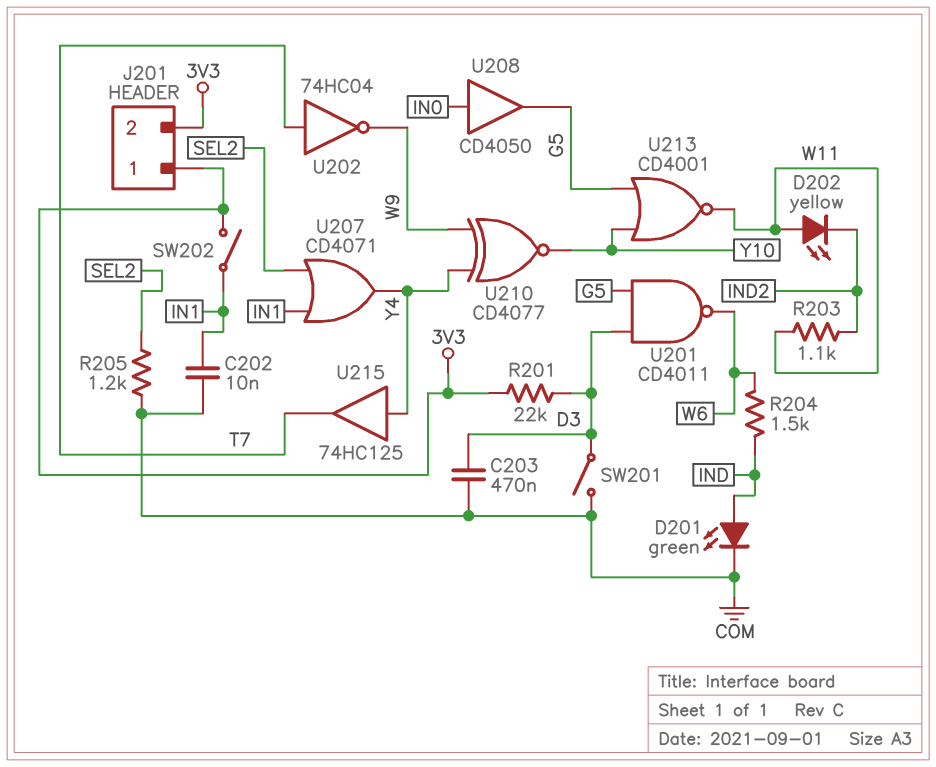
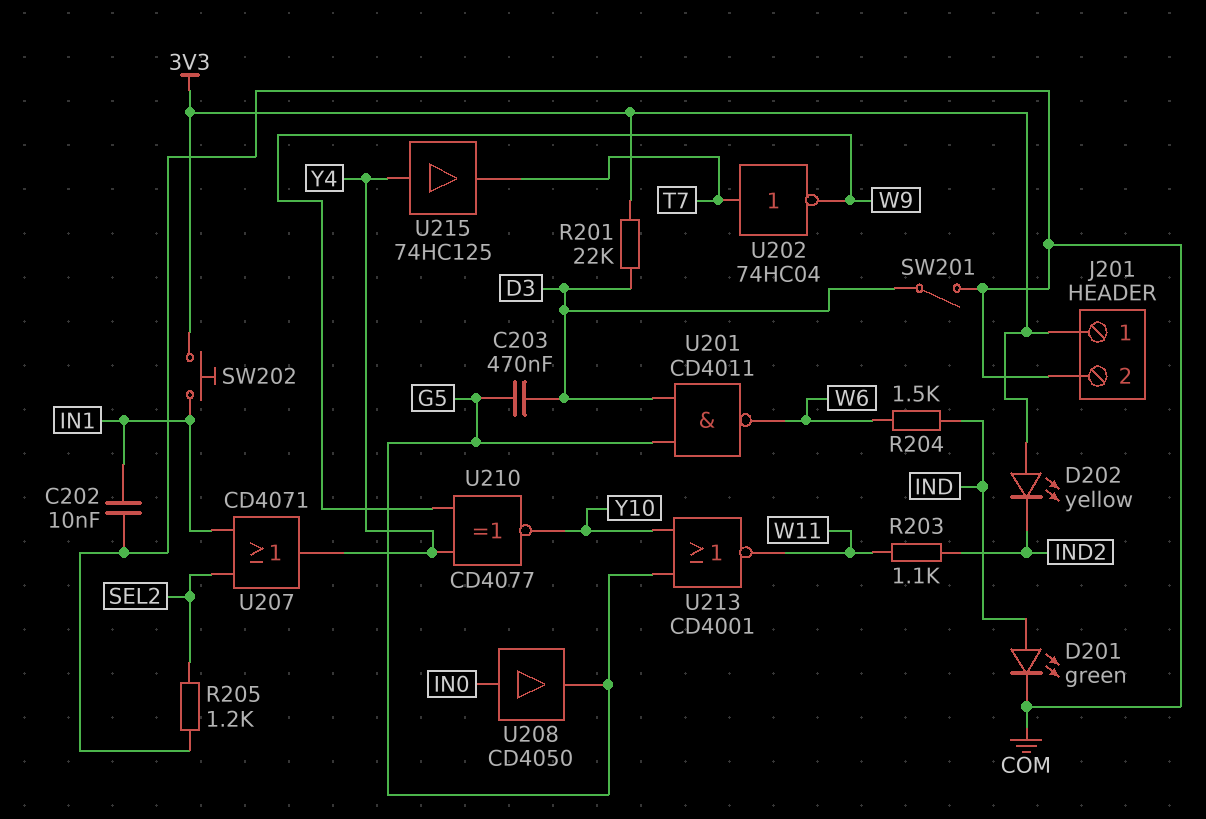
C203: 470nF (COM, D3) -> 470nF (D3, G5)
D202: LED yellow (A W11, K IND2) -> LED yellow (A 3V3, K IND2)
J201 pin 2: 3V3 -> COM
SW202: switch (3V3, IN1) -> button (3V3, IN1)

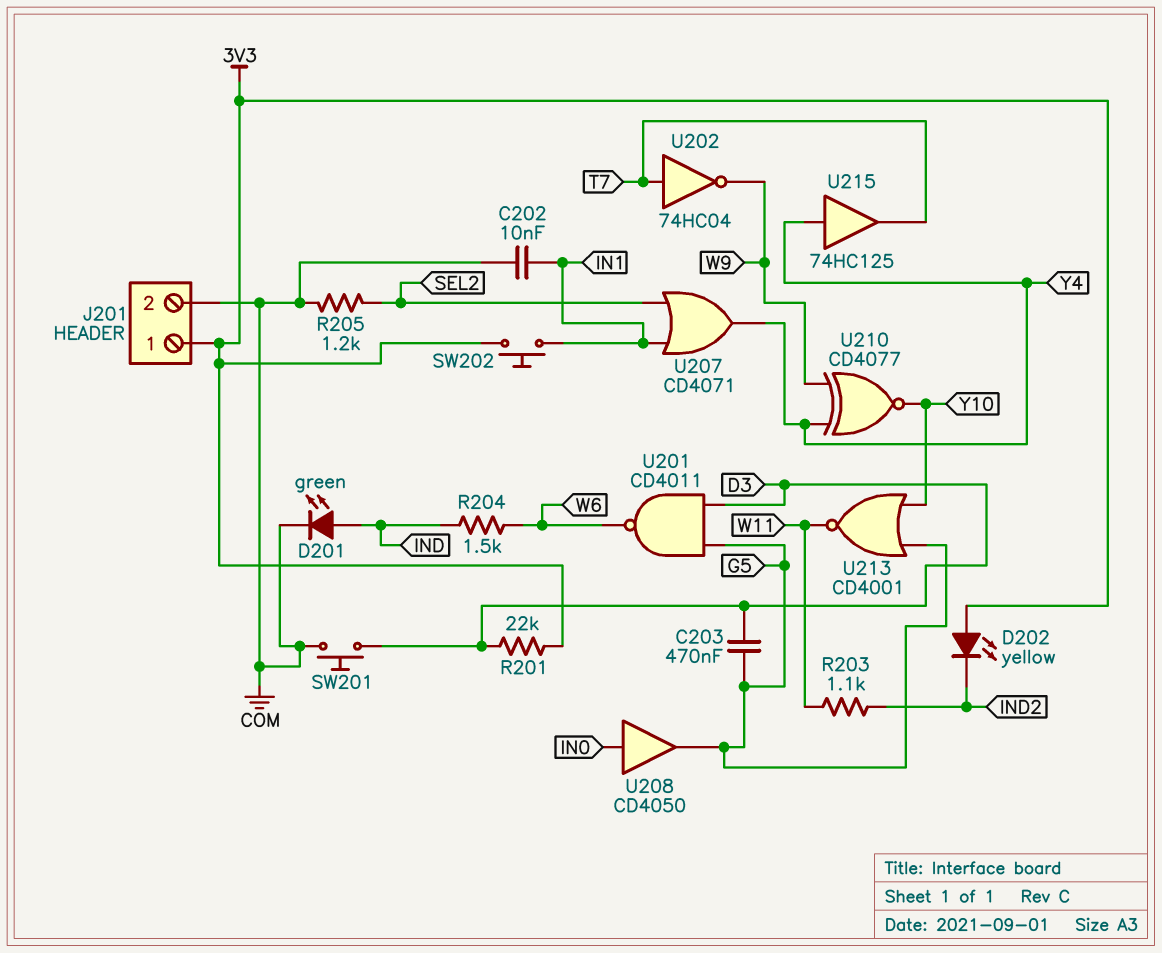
SW201: switch (COM, D3) -> button (COM, D3)

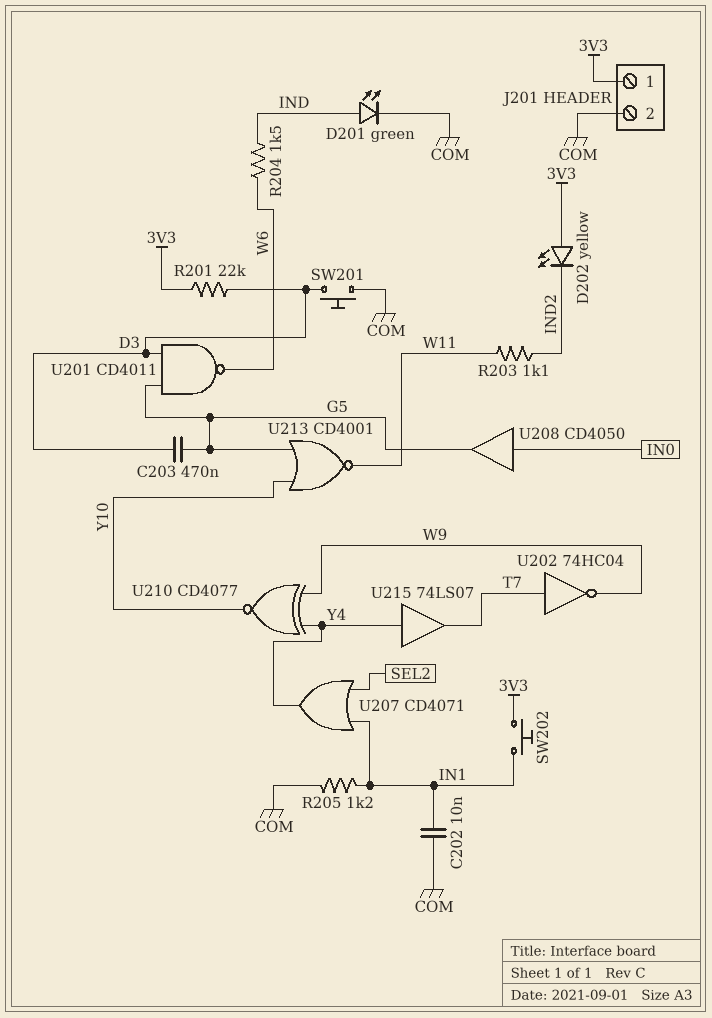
R205: 1.2k (COM, SEL2) -> 1.2k (COM, IN1)
U215: buffer 74HC125 (in Y4, out T7) -> buffer 74LS07 (in Y4, out T7)

